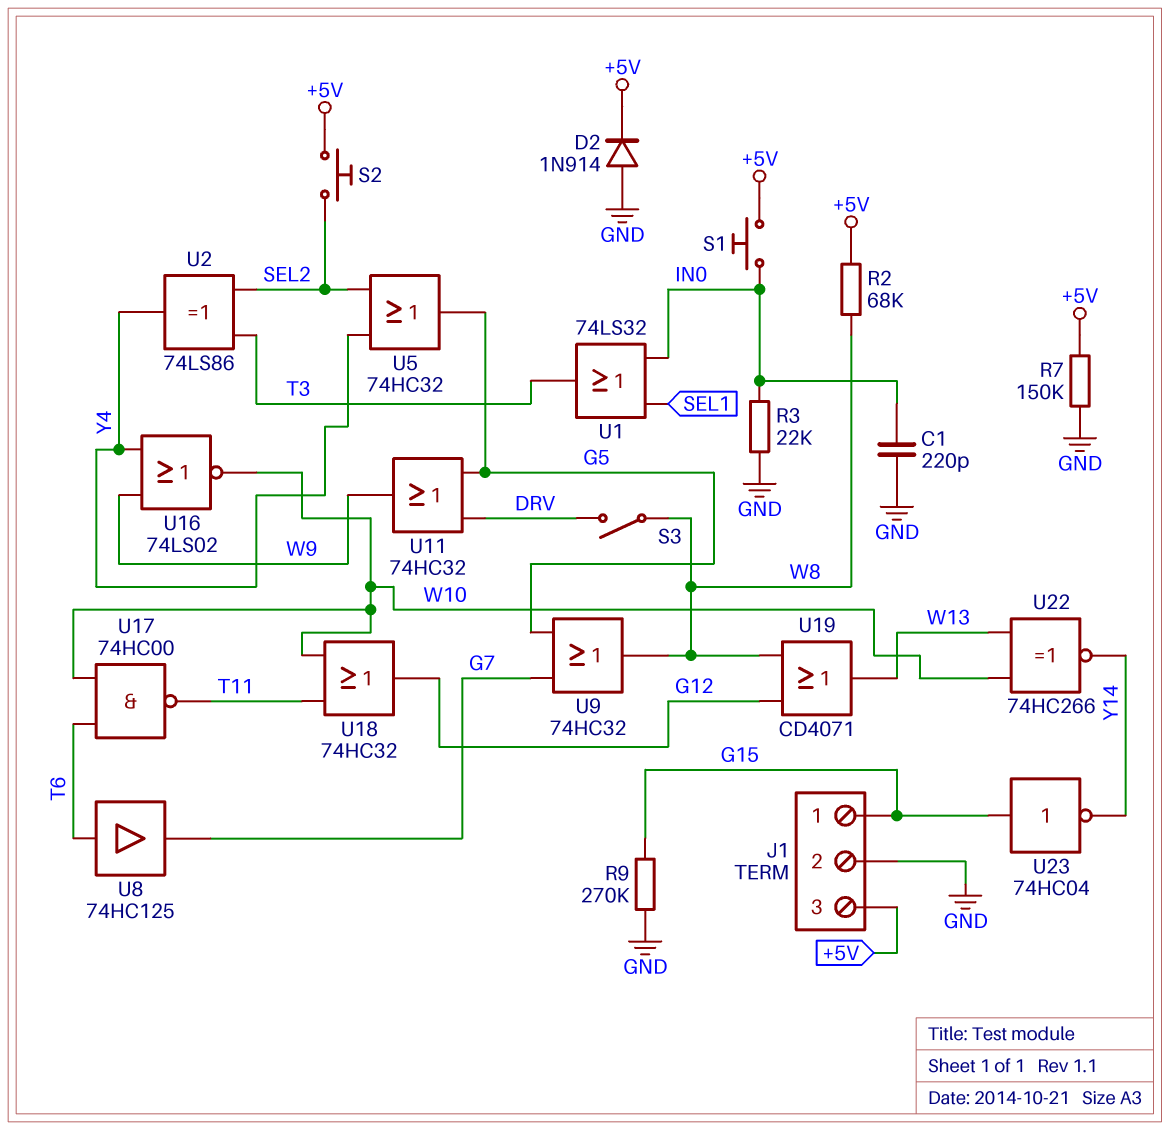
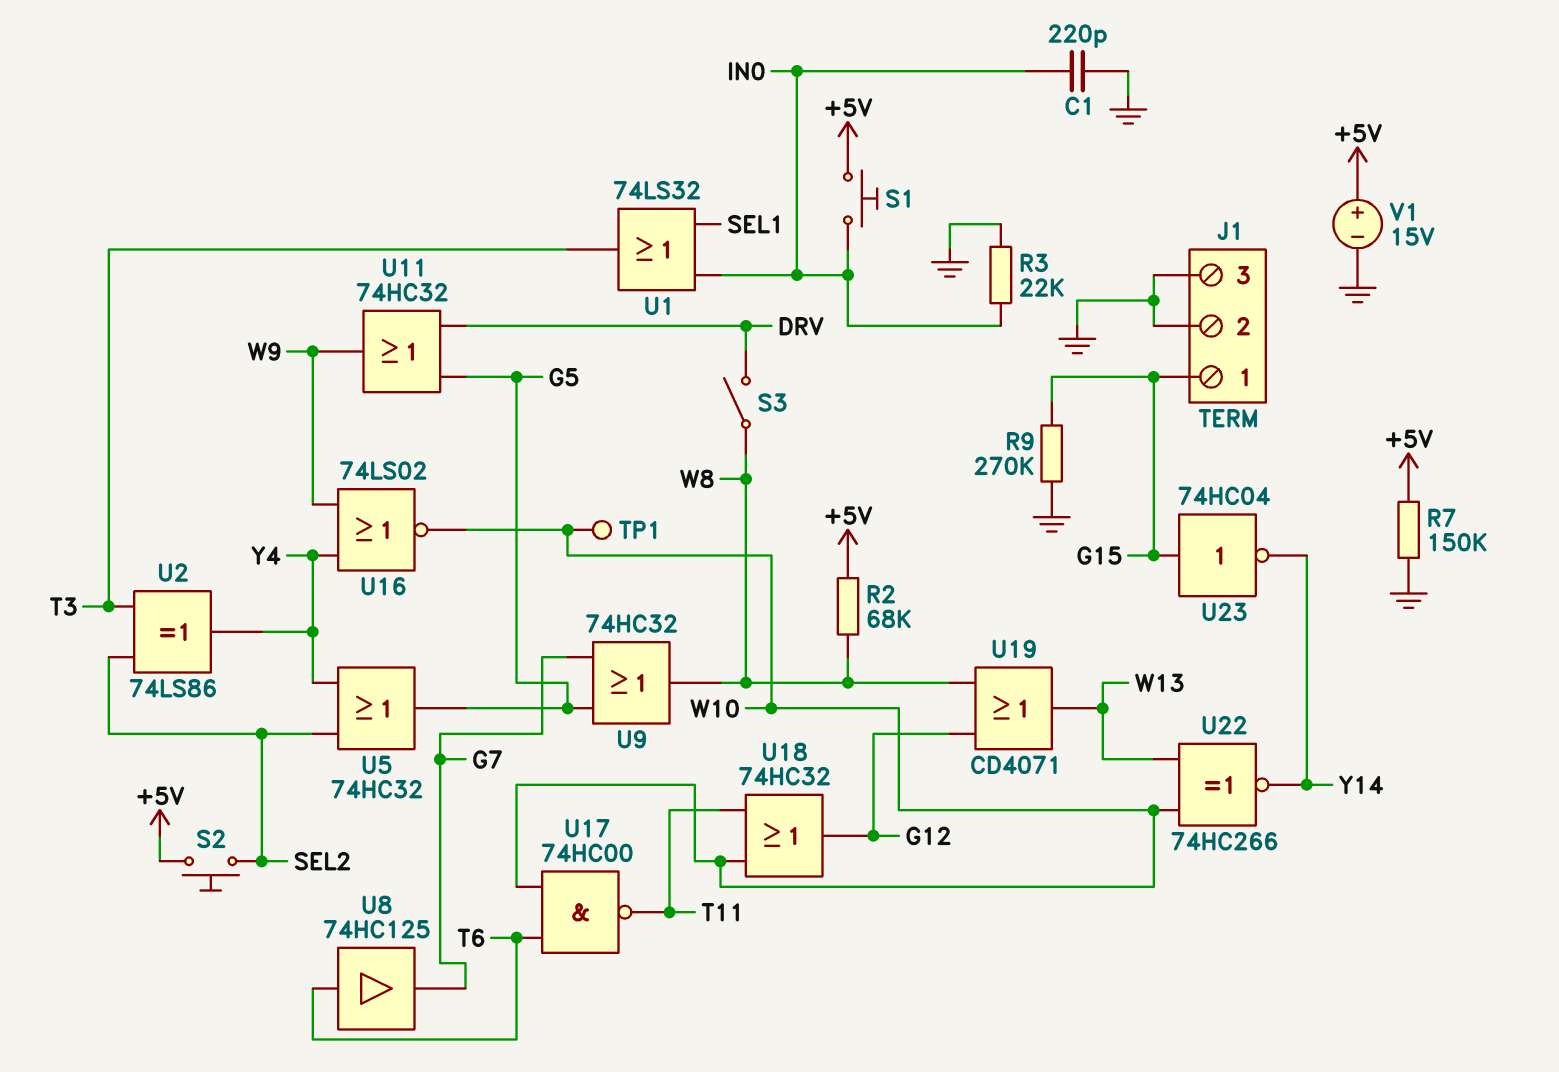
D2: diode 1N914 (A GND, K +5V) -> none
J1 pin 3: +5V -> GND
TP1: none -> test point (W10)
V1: none -> 15V (plus +5V, minus GND)

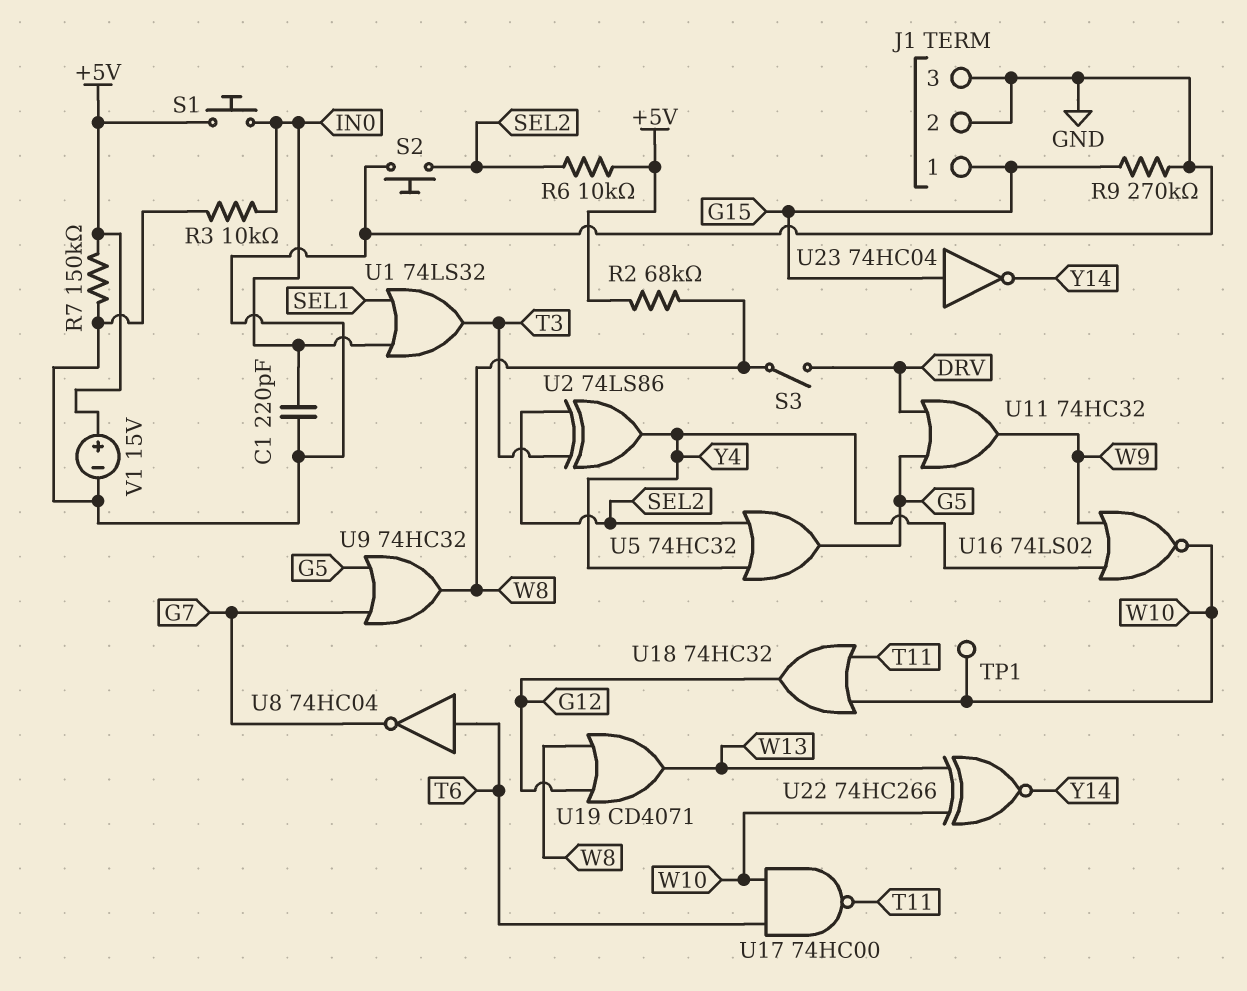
R3: 22k (GND, IN0) -> 10k (GND, IN0)
R6: none -> 10k (+5V, SEL2)
S2: button (+5V, SEL2) -> button (GND, SEL2)
U8: buffer 74HC125 (in T6, out G7) -> NOT 74HC04 (in T6, out G7)

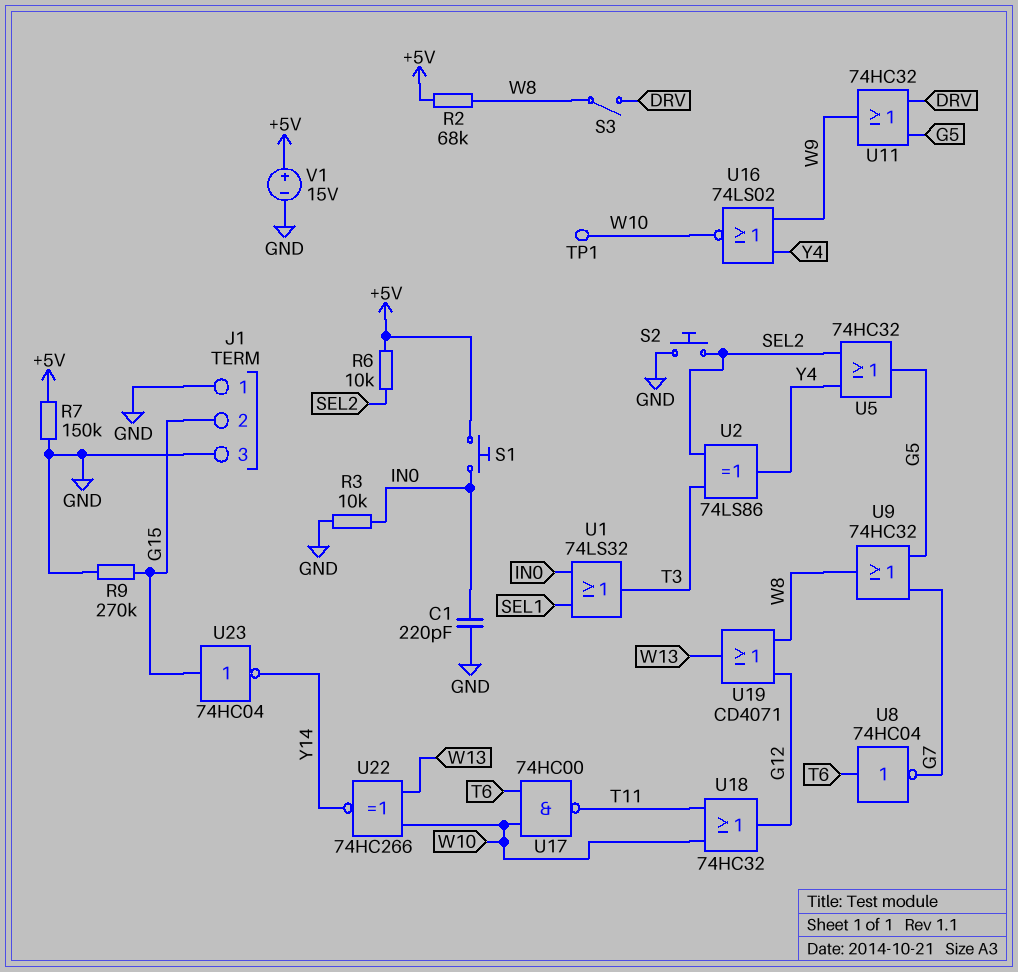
J1 pin 1: G15 -> GND
J1 pin 2: GND -> G15

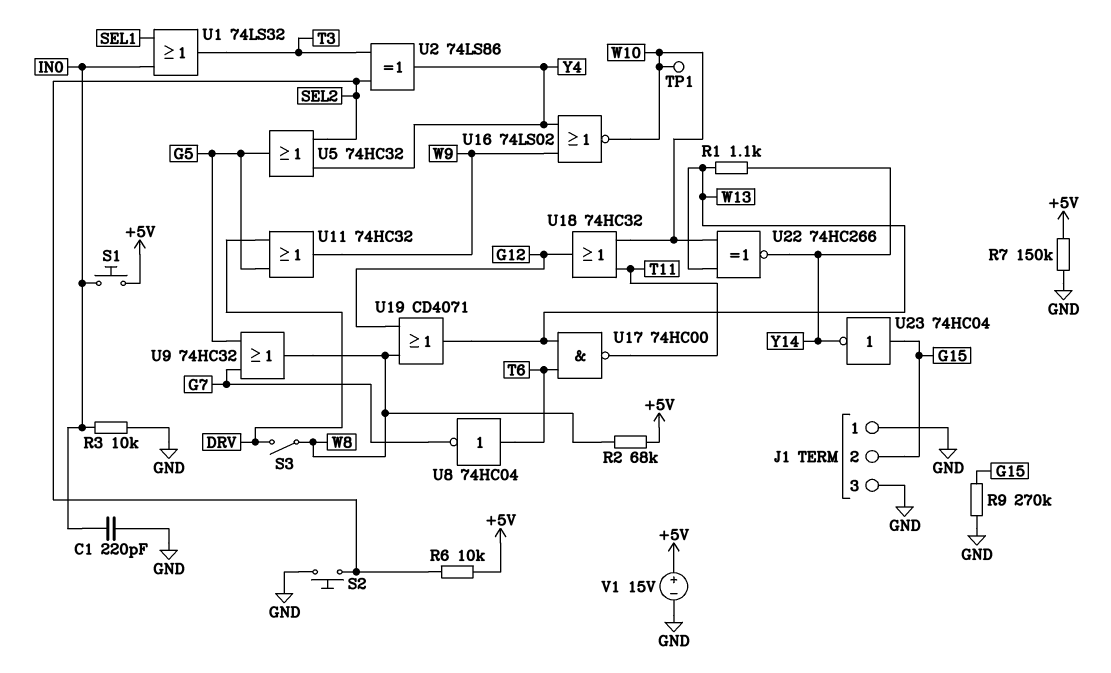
R1: none -> 1.1k (W13, Y14)
U17: NAND 74HC00 (in T6, in W10, out T11) -> NAND 74HC00 (in T6, in W13, out T11)

